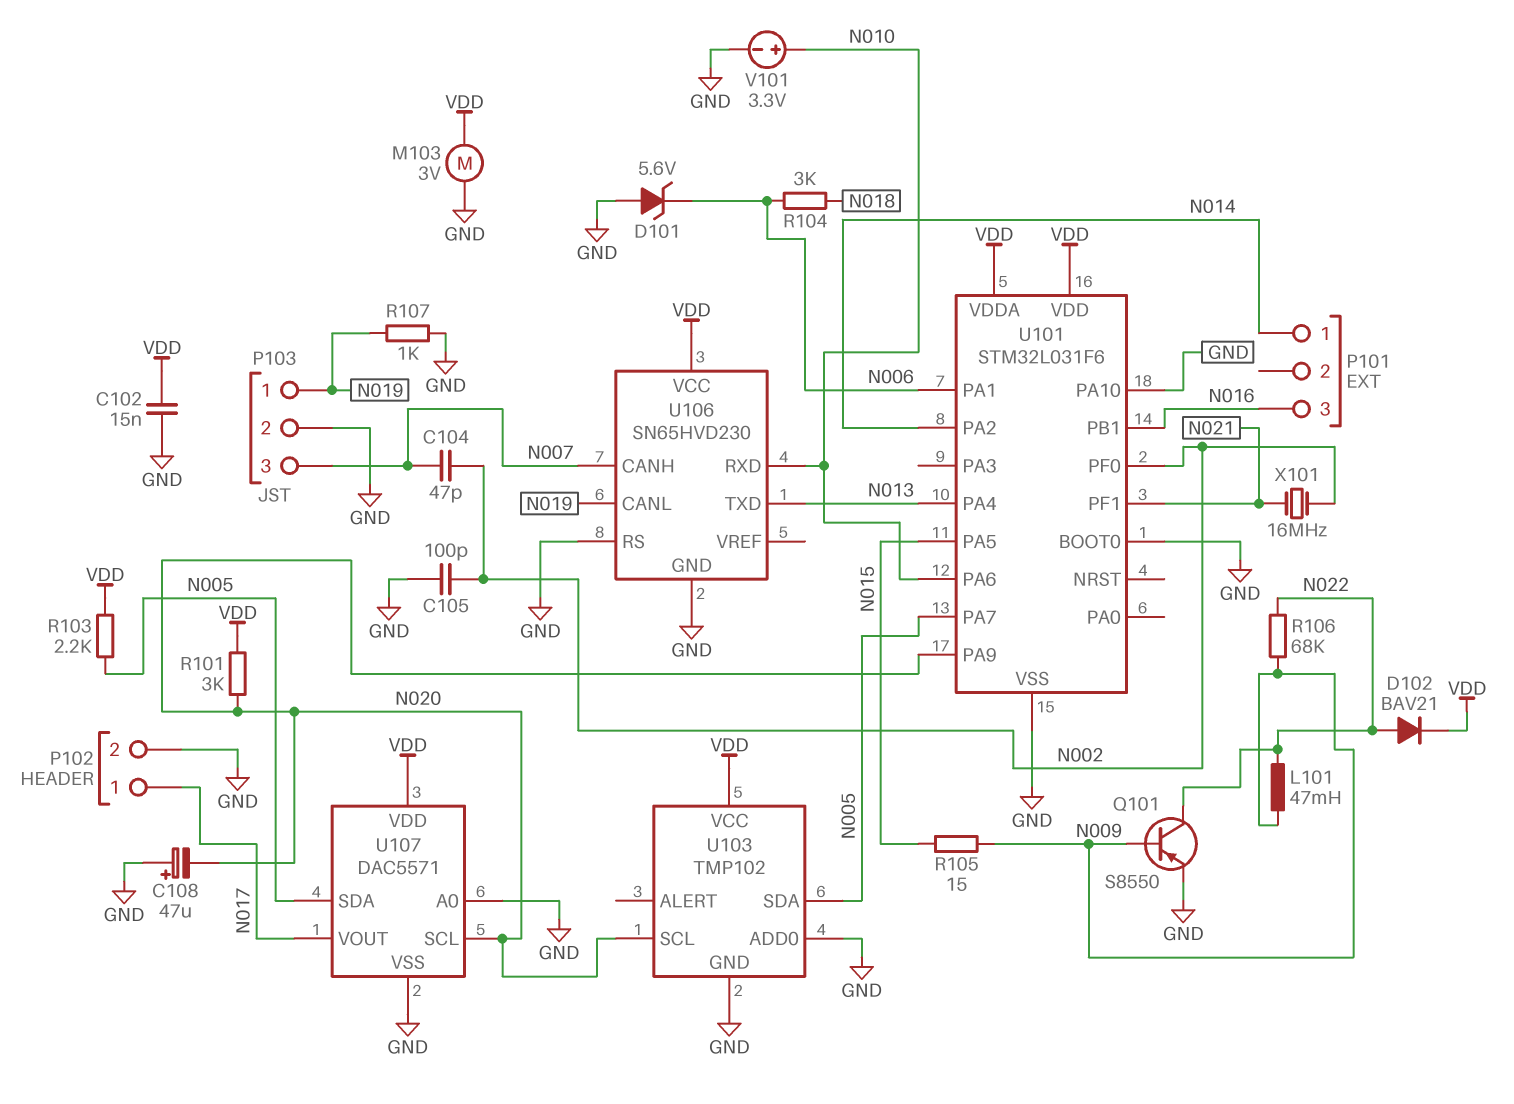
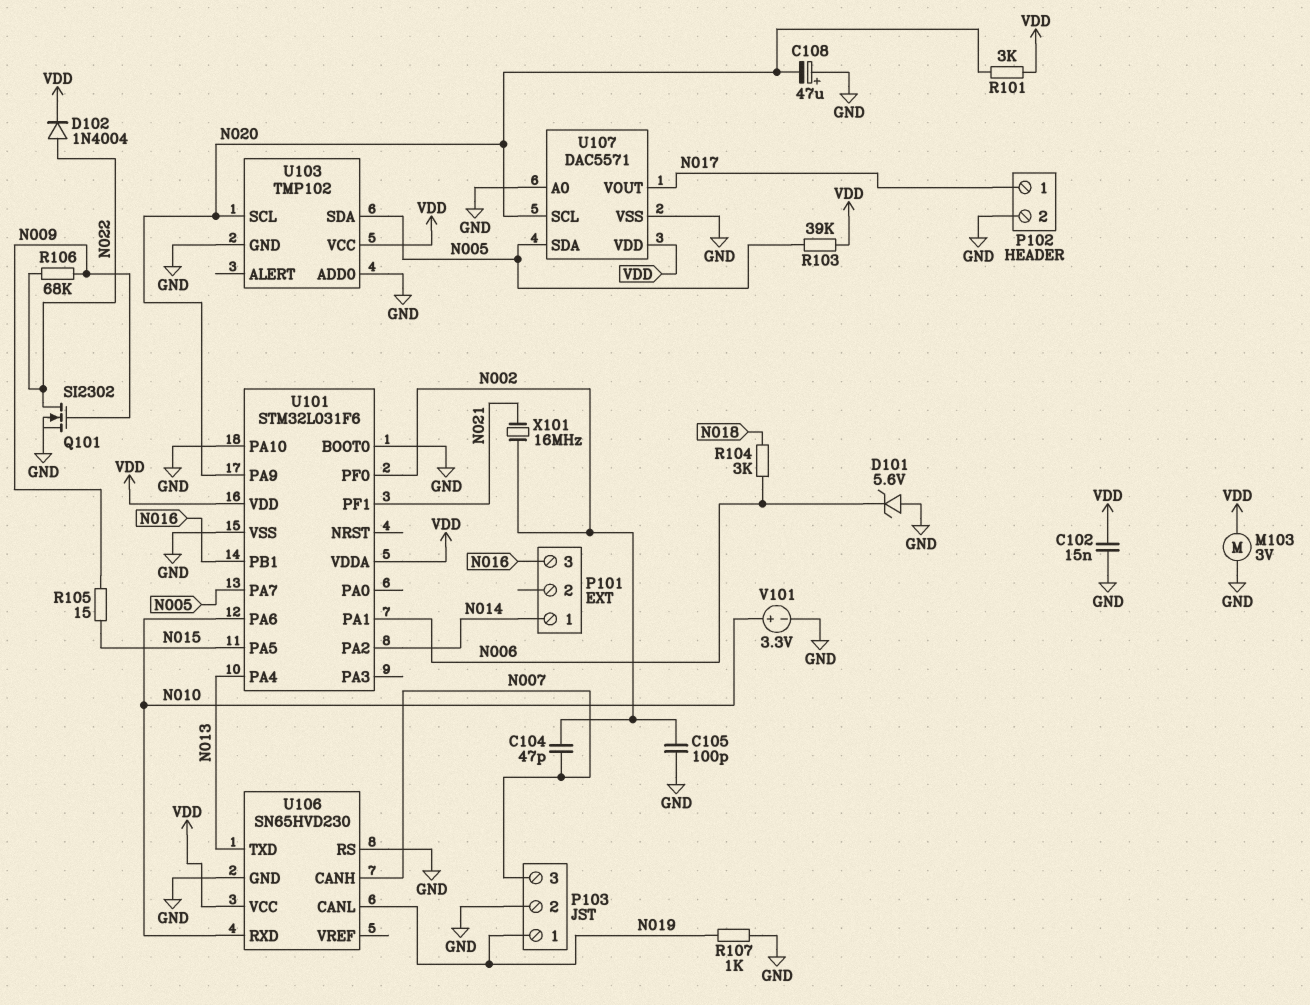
D102: diode BAV21 (A N022, K VDD) -> diode 1N4004 (A N022, K VDD)
L101: 47mH (N009, N022) -> none
Q101: PNP S8550 (B N009, C N022, E GND) -> NMOS SI2302 (G N009, D N022, S GND)
R103: 2.2k (N005, VDD) -> 39k (N005, VDD)

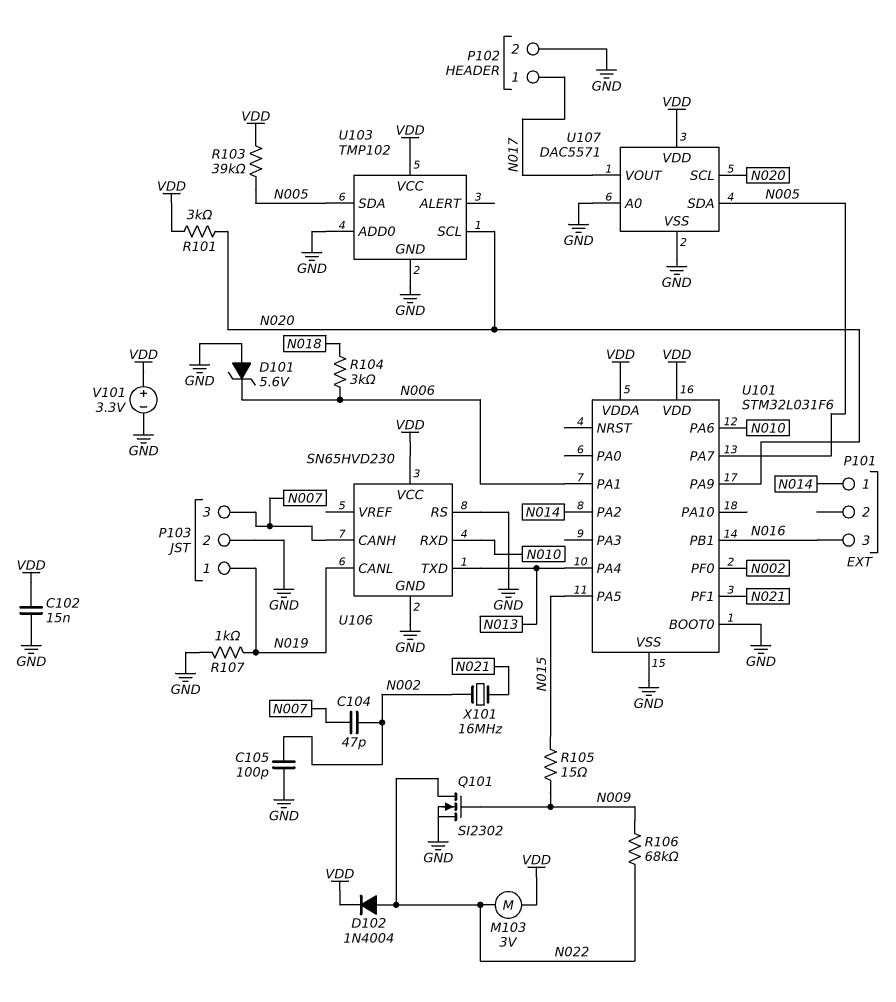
C108: 47uF (plus GND, minus N020) -> none
M103: motor 3V (GND, VDD) -> motor 3V (N022, VDD)
U101 pin PA10: GND -> none
V101: 3.3V (plus N010, minus GND) -> 3.3V (plus VDD, minus GND)

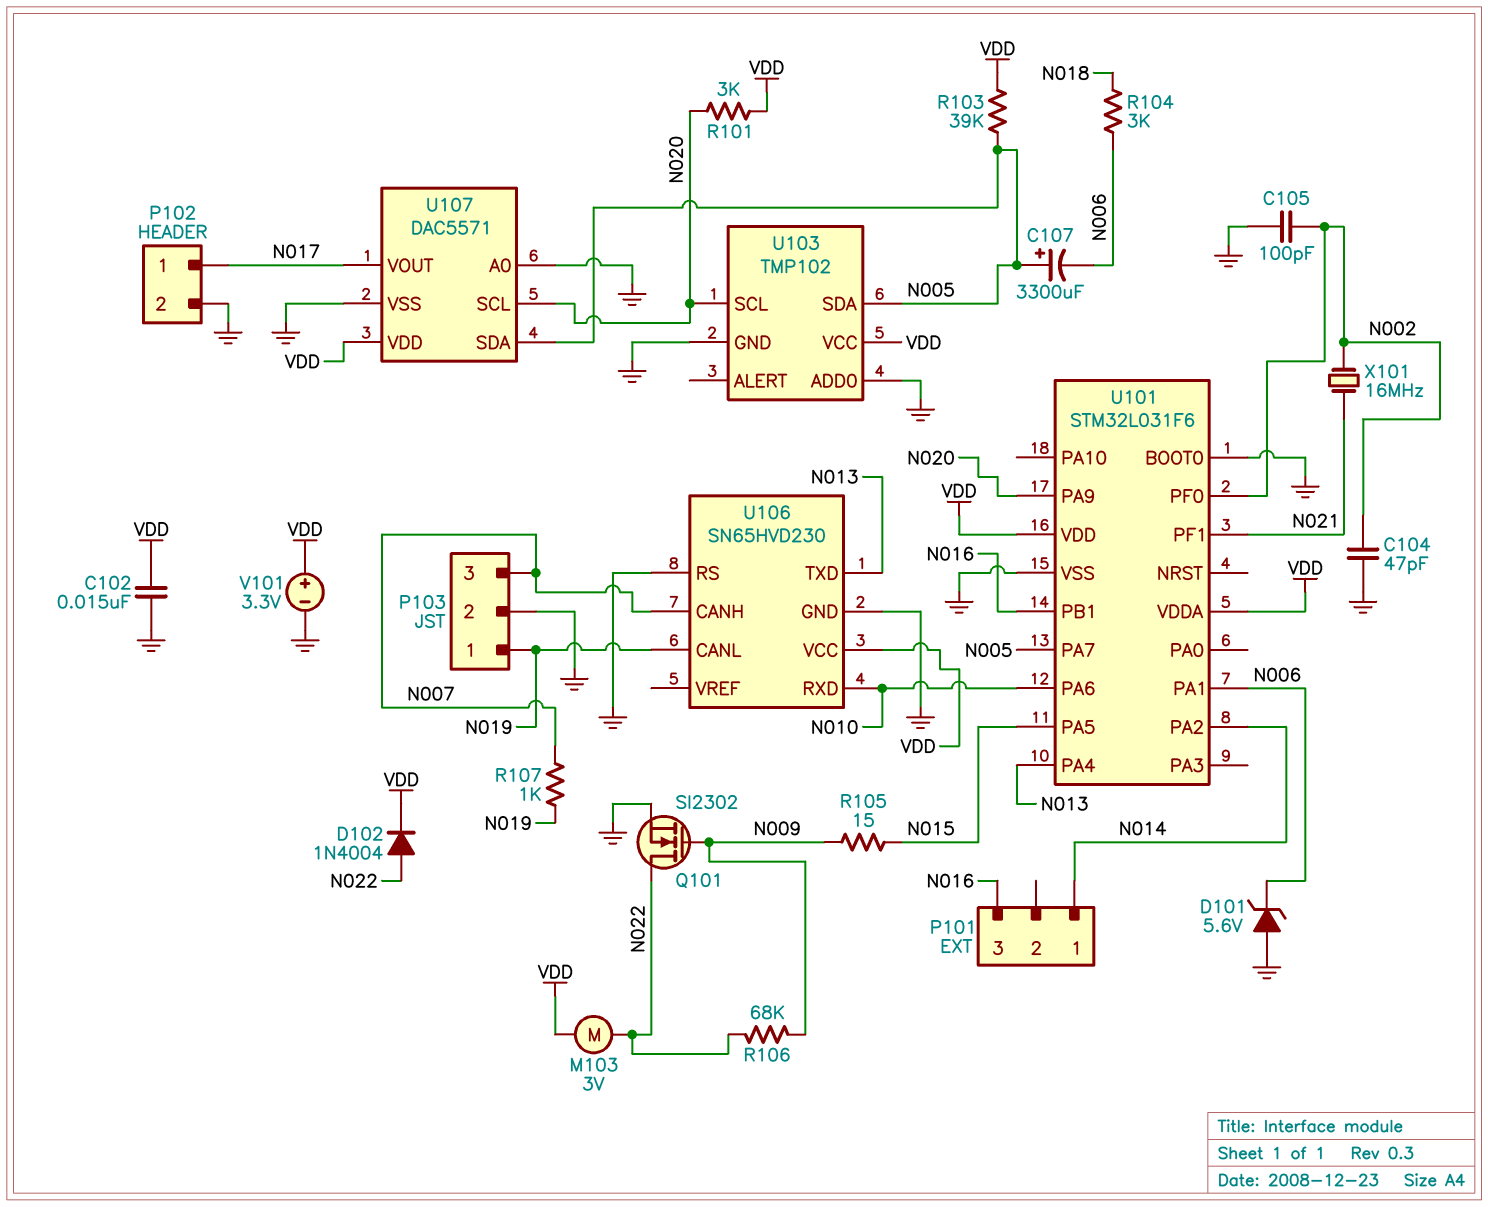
C104: 47pF (N002, N007) -> 47pF (GND, N002)
C107: none -> 3300uF (plus N005, minus N006)
R107: 1k (GND, N019) -> 1k (N007, N019)

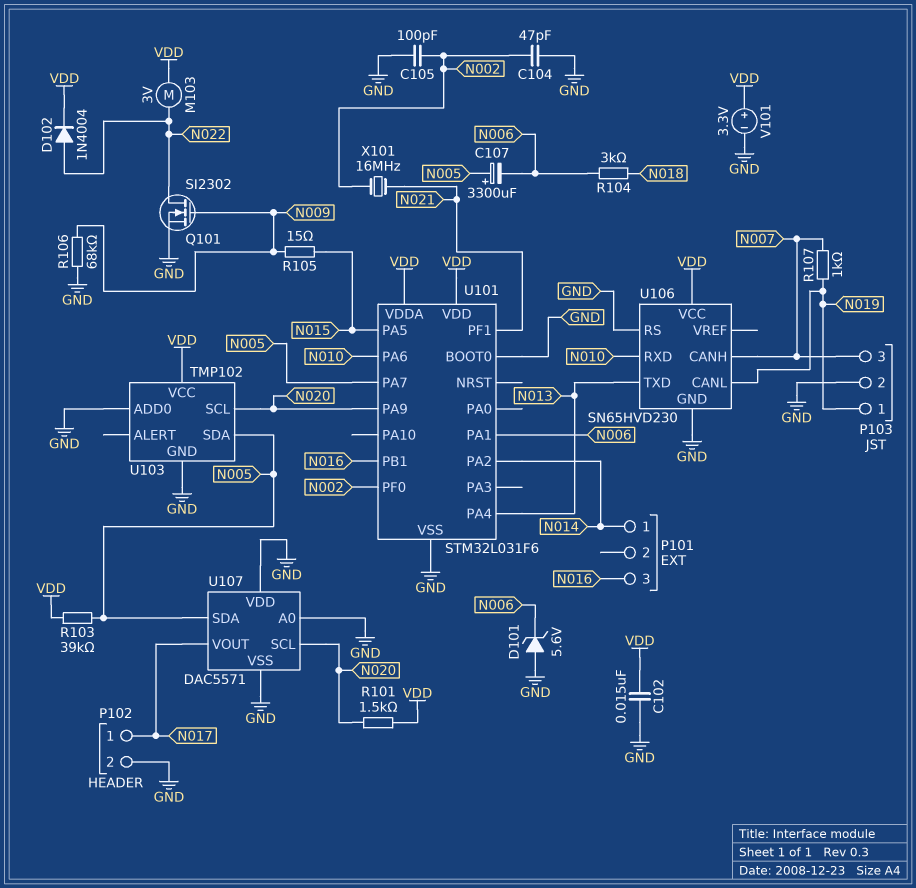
R101: 3k (N020, VDD) -> 1.5k (N020, VDD)
R106: 68k (N009, N022) -> 68k (GND, N009)
U107 pin VDD: VDD -> GND

